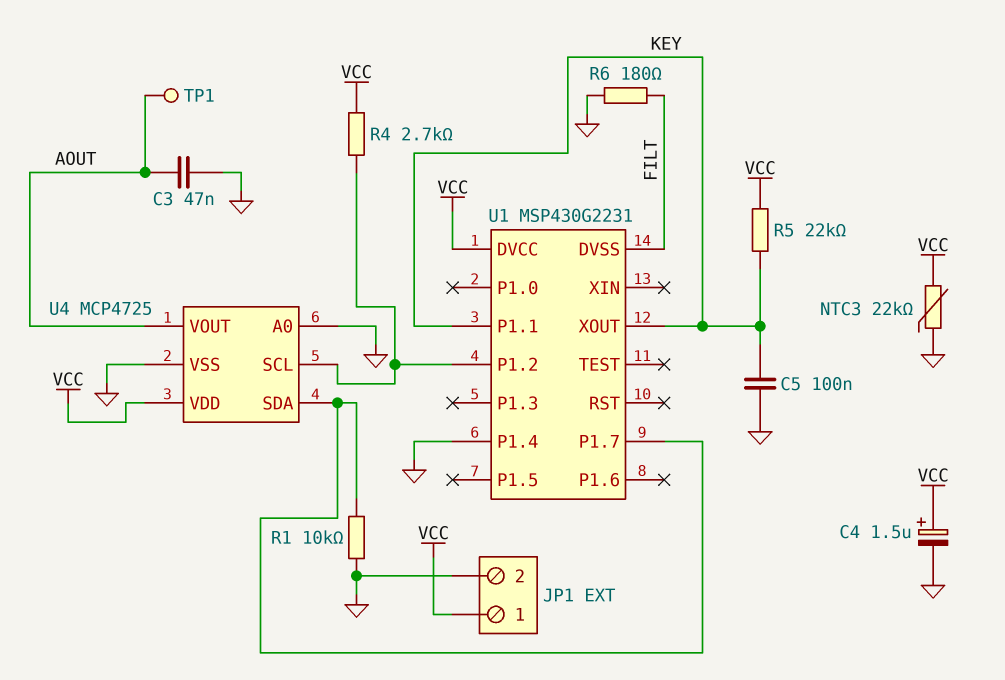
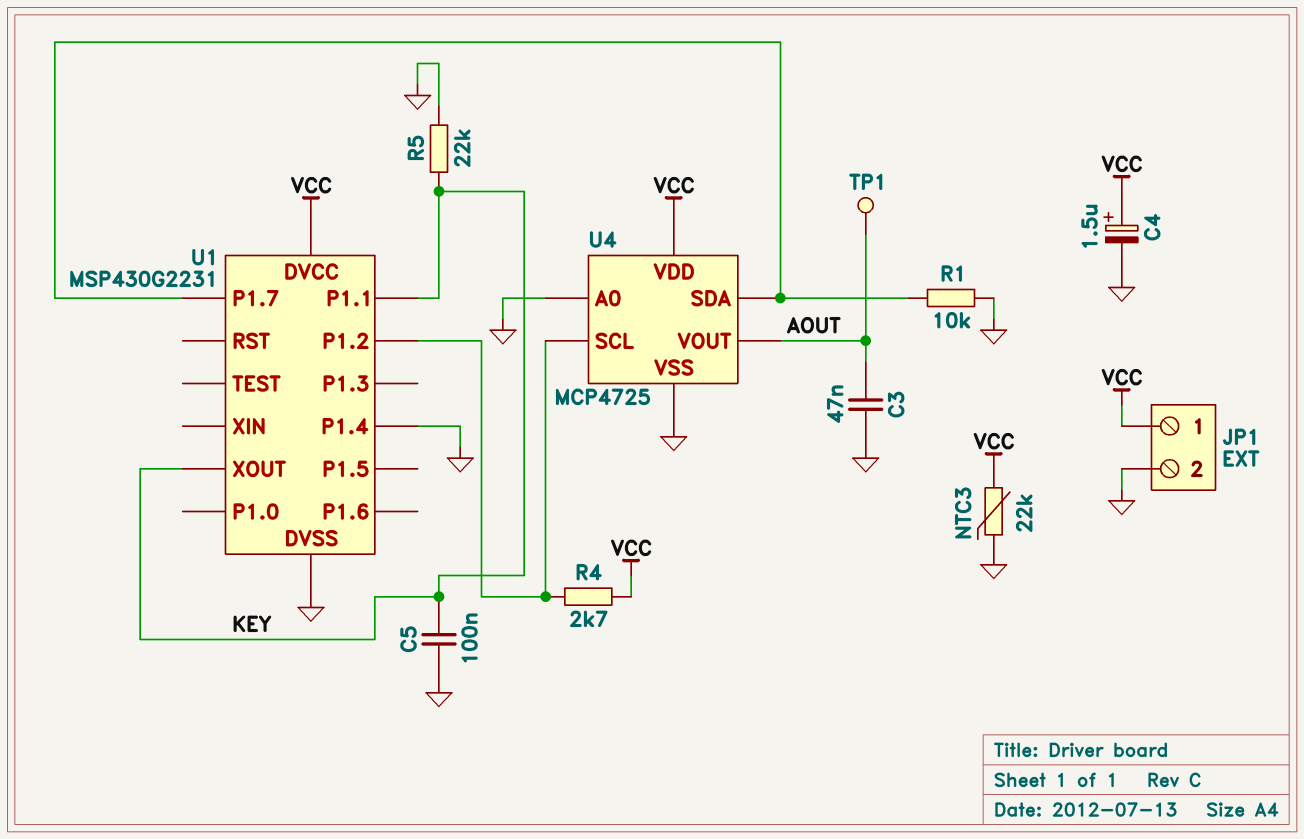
R5: 22k (KEY, VCC) -> 22k (GND, KEY)
R6: 180 (FILT, GND) -> none
U1 pin DVSS: FILT -> GND

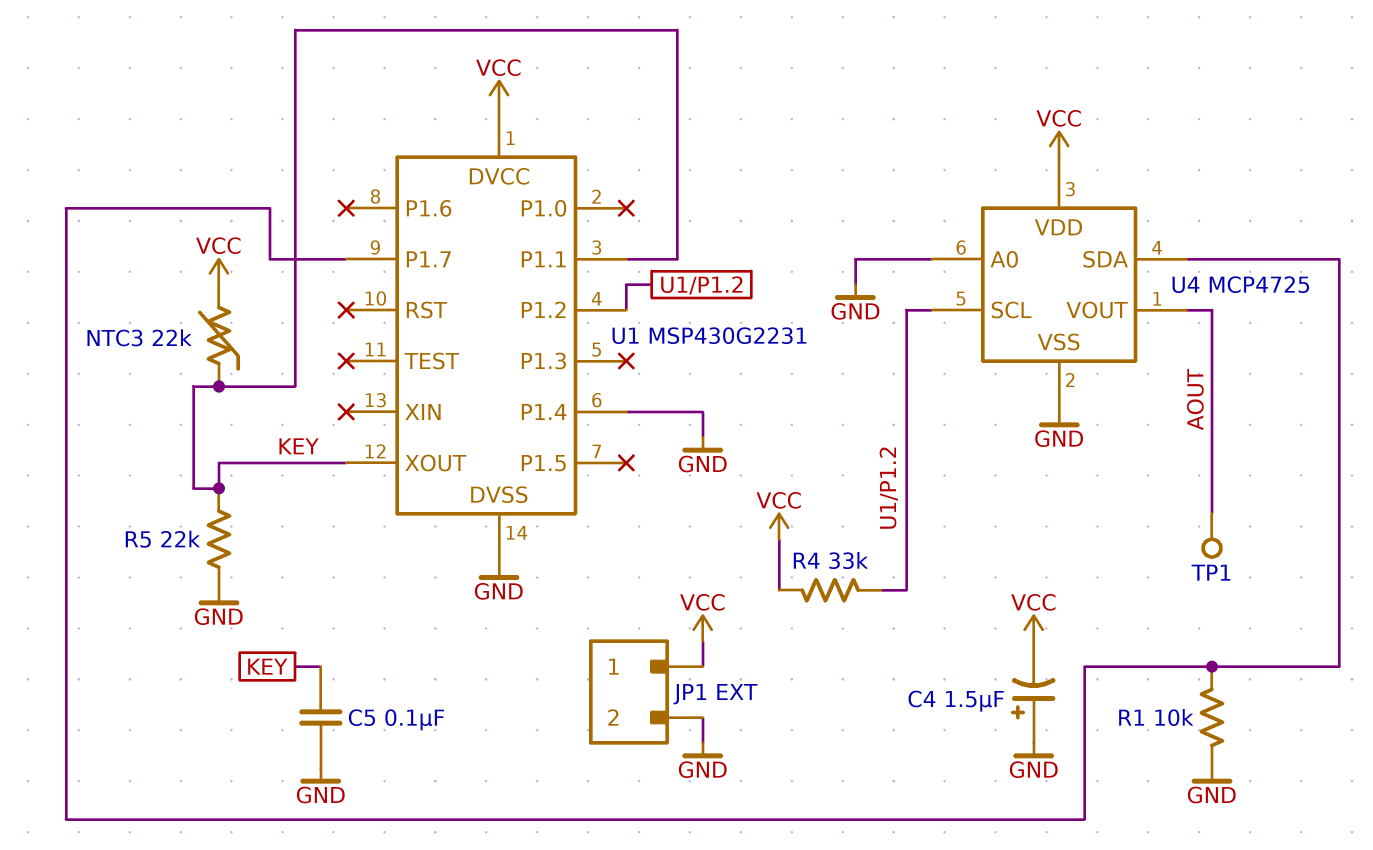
C3: 47nF (AOUT, GND) -> none
C4: 1.5uF (plus VCC, minus GND) -> 1.5uF (plus GND, minus VCC)
NTC3: 22k (GND, VCC) -> 22k (KEY, VCC)
R4: 2.7k (U1/P1.2, VCC) -> 33k (U1/P1.2, VCC)

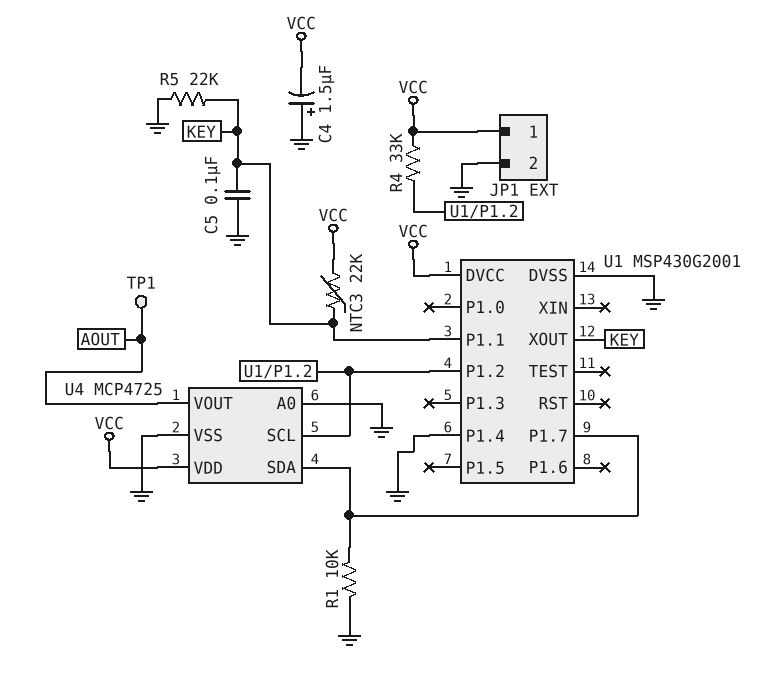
U1: MSP430G2231 -> MSP430G2001

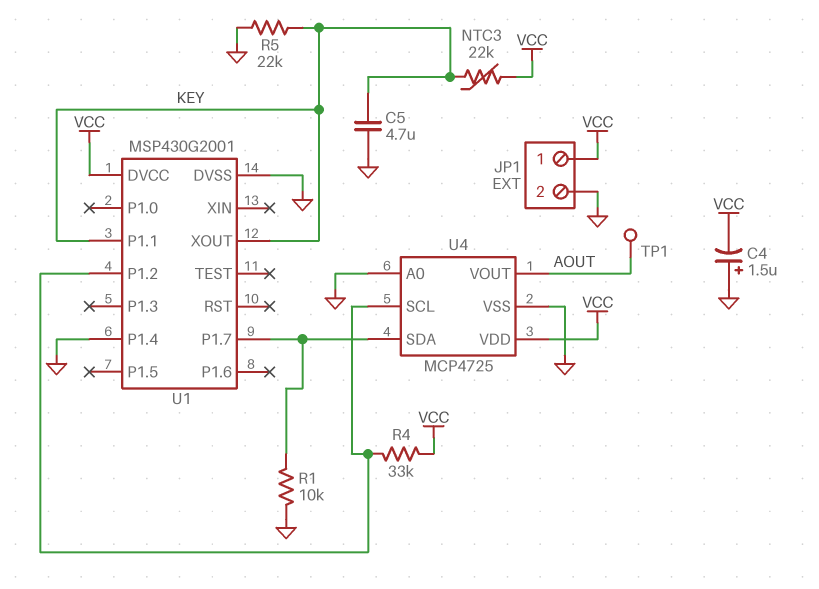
C5: 100nF (GND, KEY) -> 4.7uF (GND, KEY)

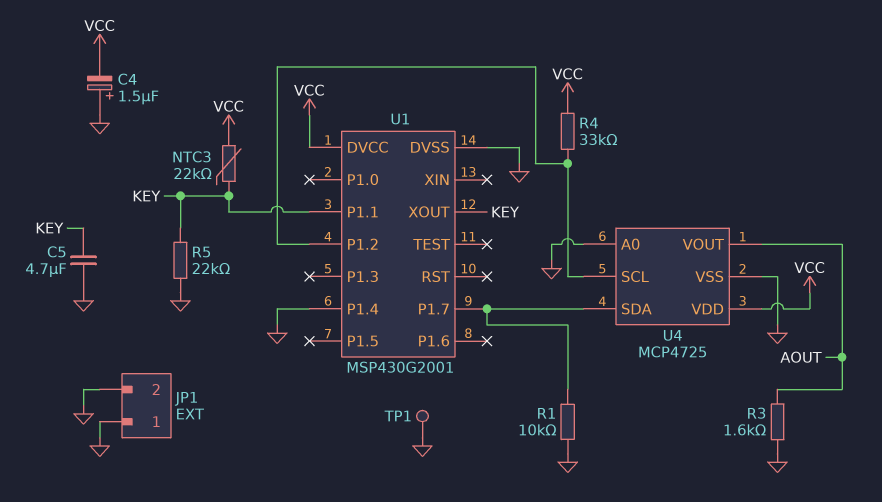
JP1 pin 1: VCC -> GND
R3: none -> 1.6k (AOUT, GND)
TP1: test point (AOUT) -> test point (GND)

